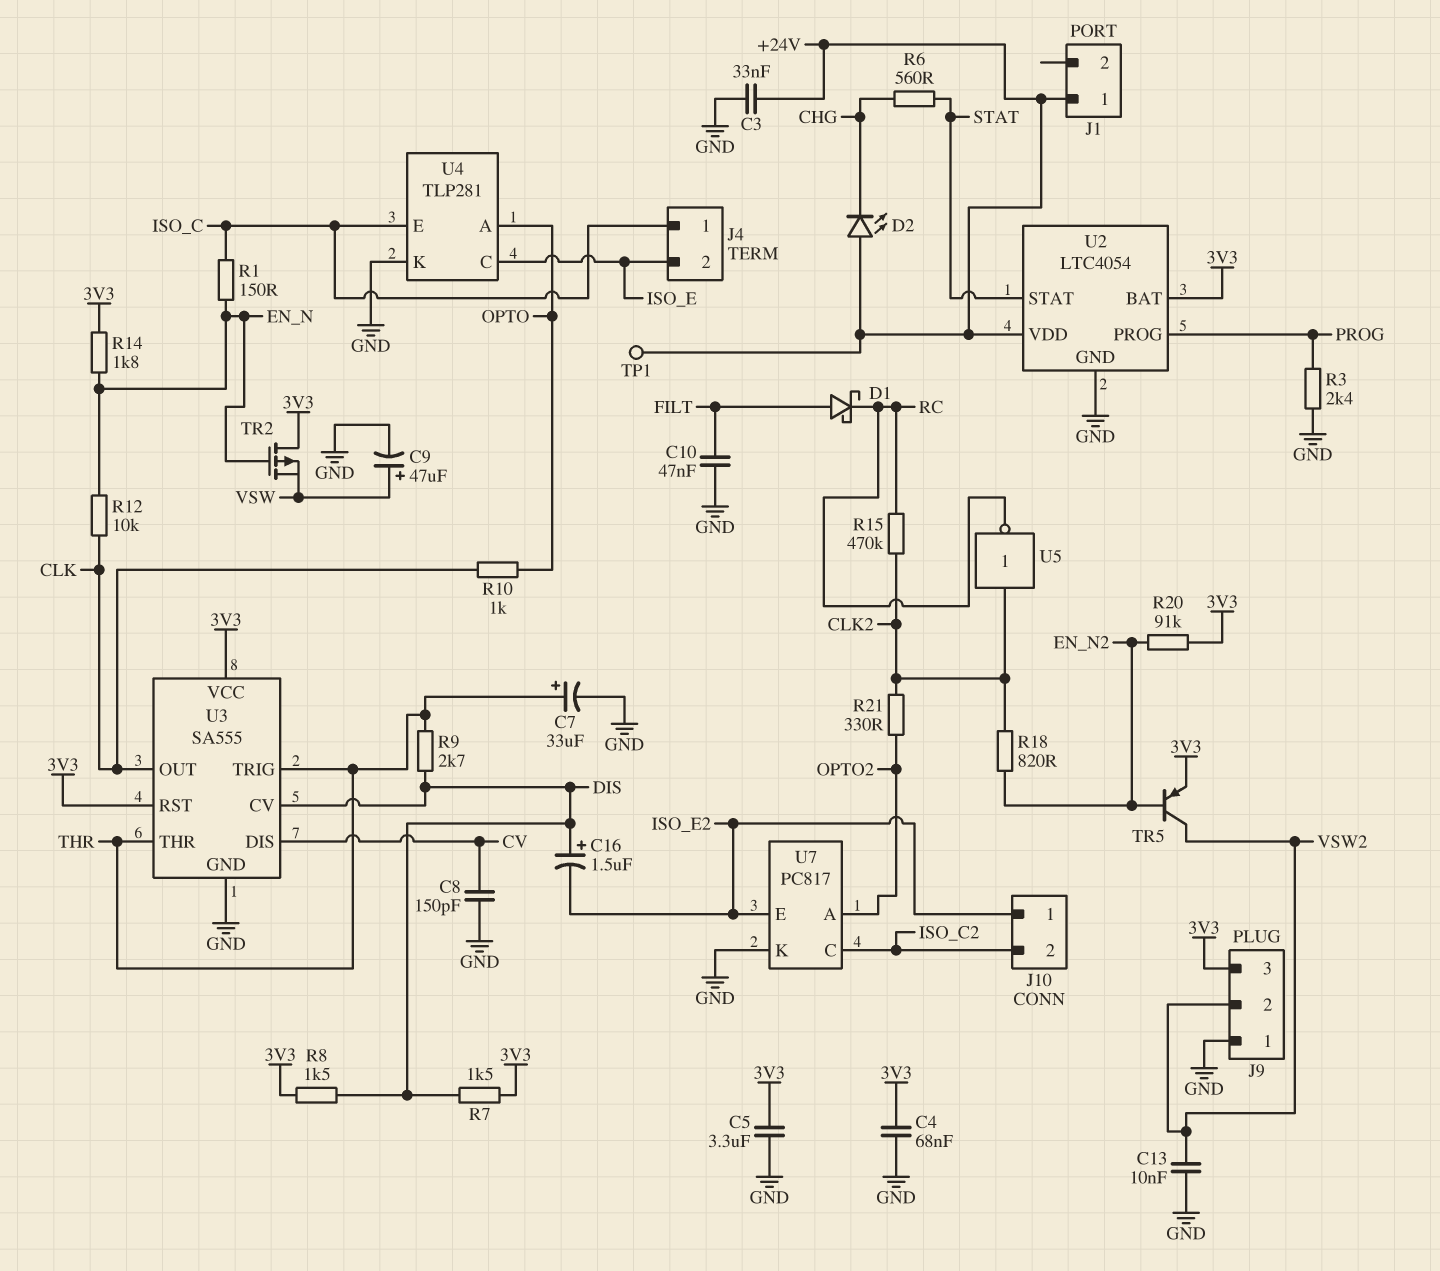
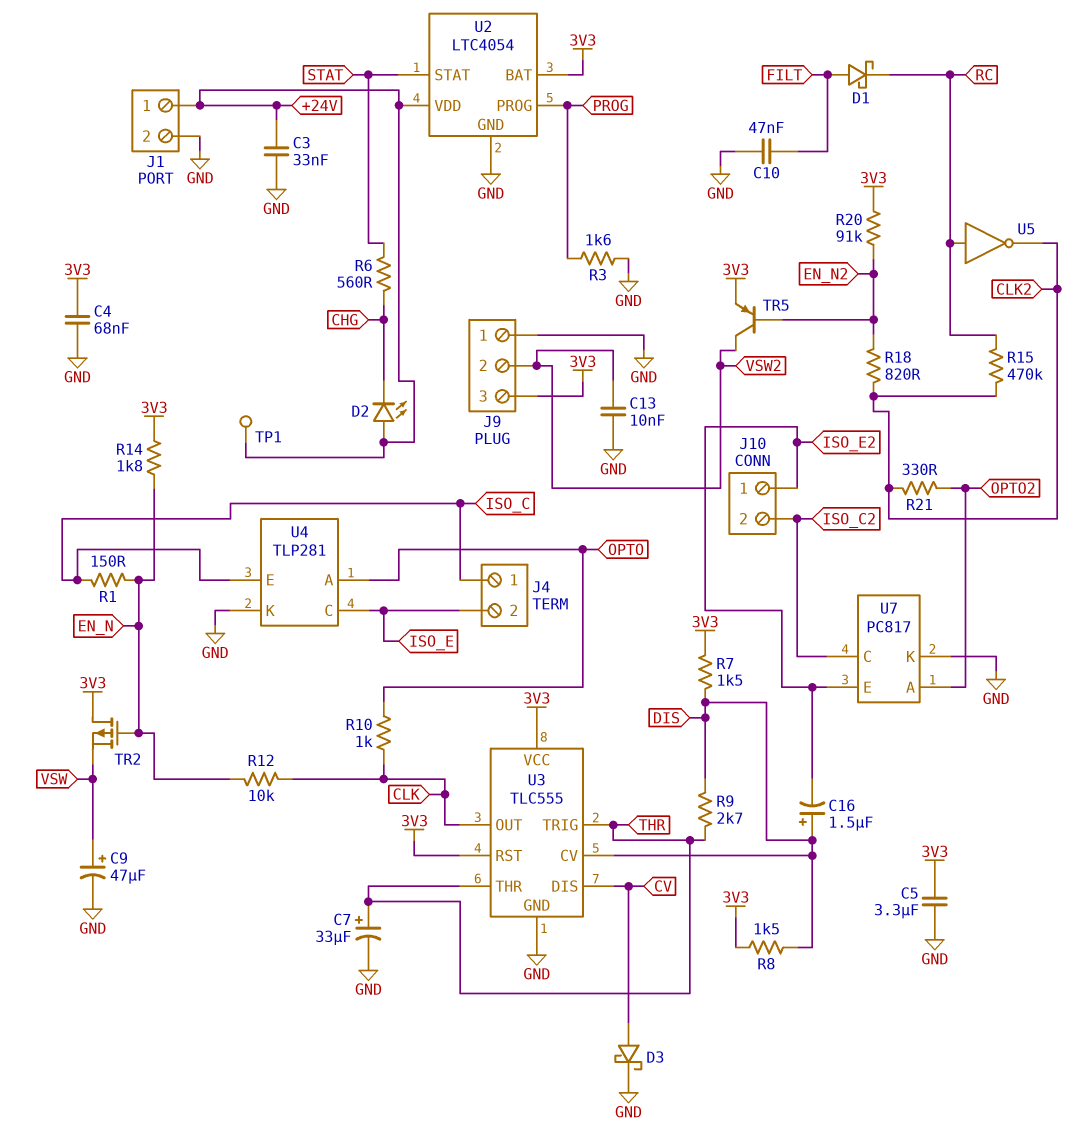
C8: 150pF (CV, GND) -> none
D3: none -> schottky (A CV, K GND)
J1 pin 2: none -> GND
R3: 2.4k (GND, PROG) -> 1.6k (GND, PROG)
U3: SA555 -> TLC555
U5: NOT (in CLK2, out RC) -> NOT (in RC, out CLK2)

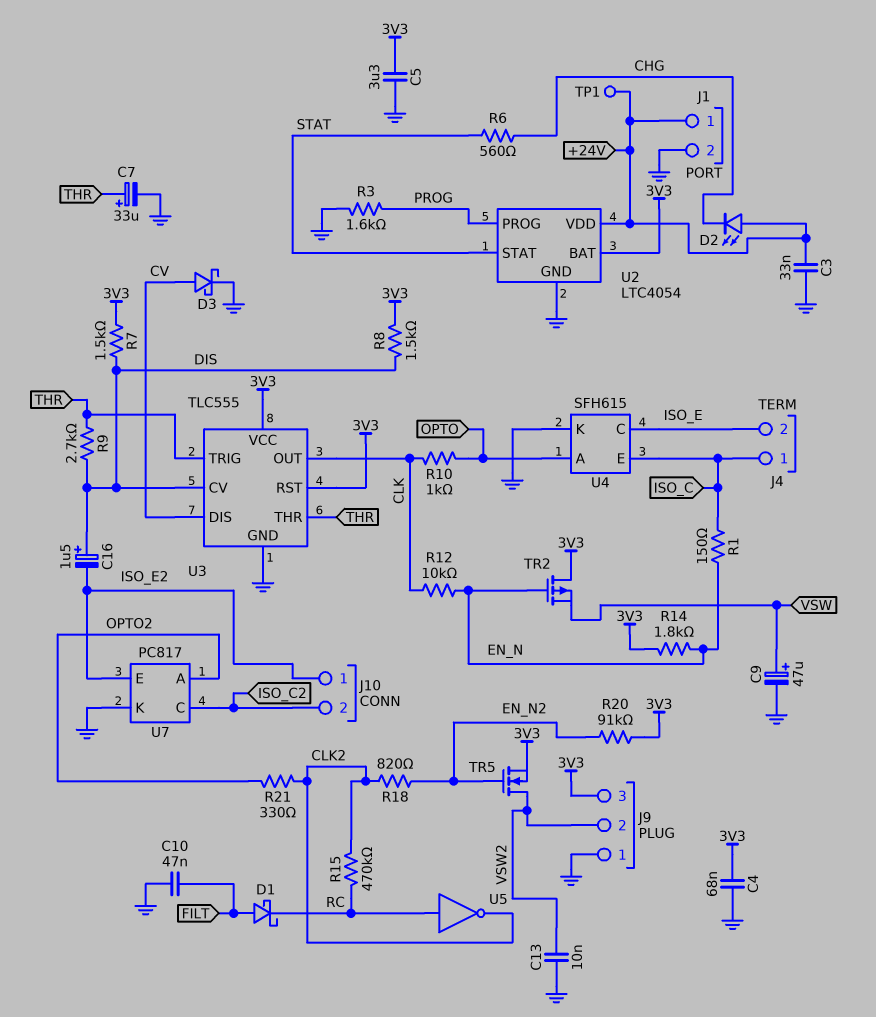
TR5: PNP (B EN_N2, C VSW2, E 3V3) -> NMOS (G EN_N2, D VSW2, S 3V3)
U4: TLP281 -> SFH615

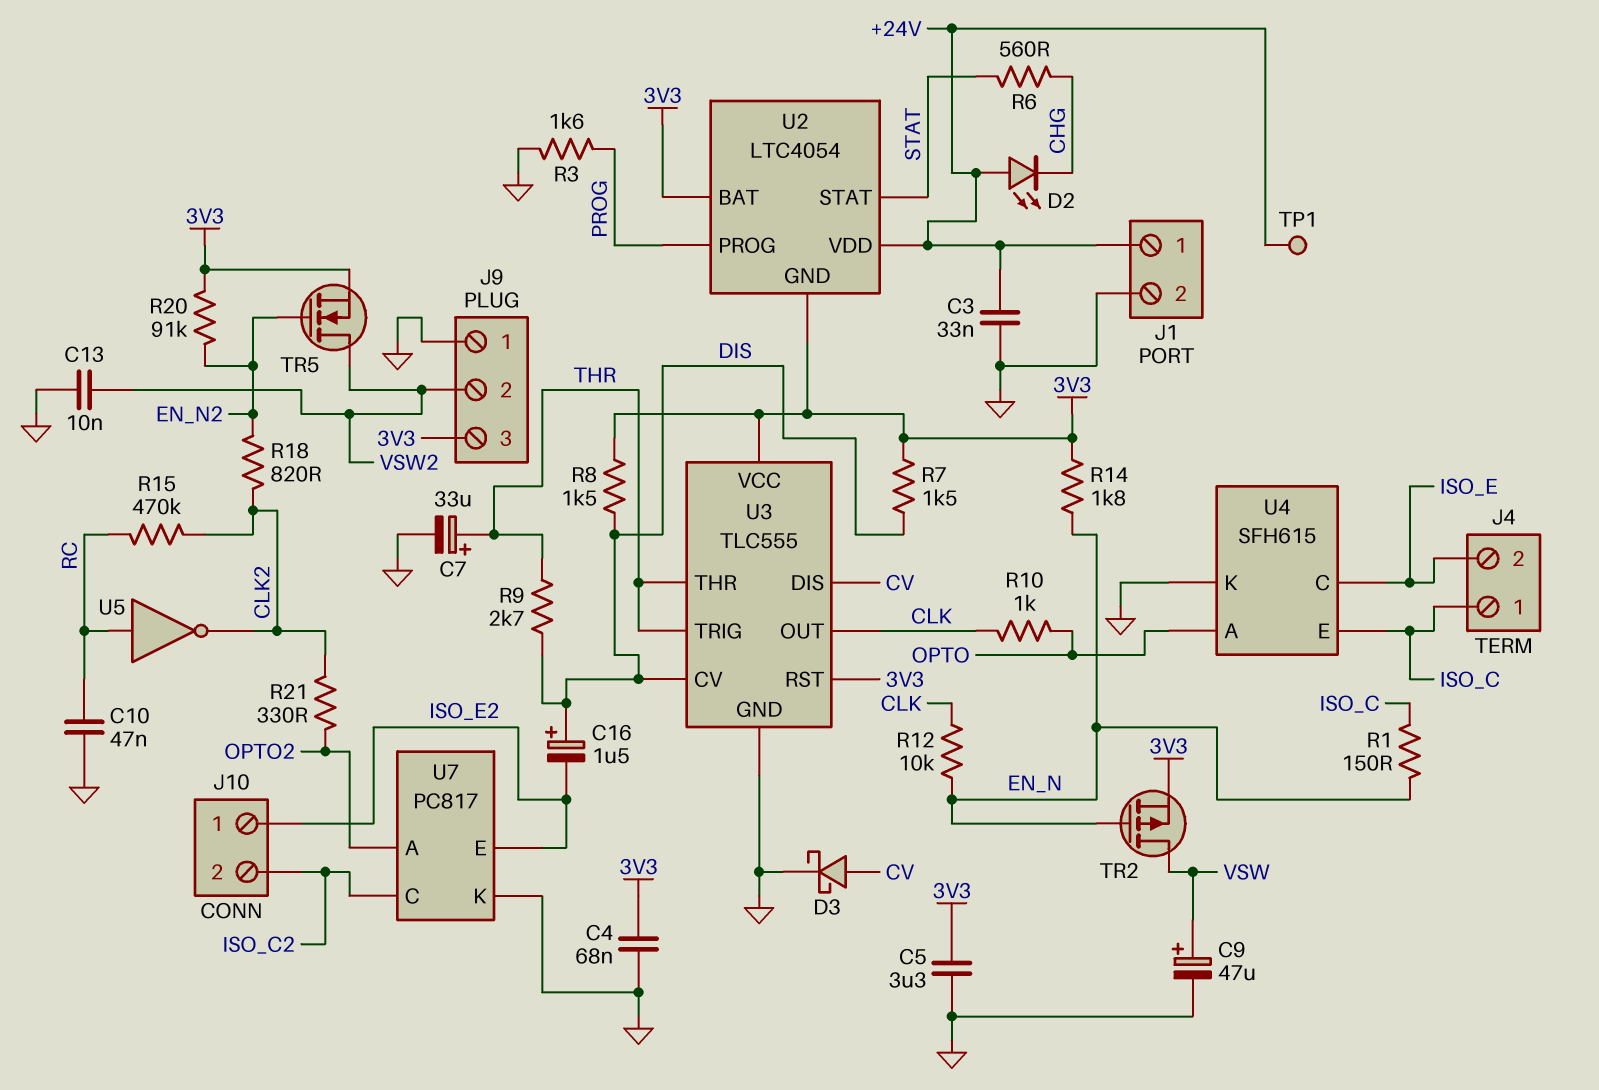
C10: 47nF (FILT, GND) -> 47nF (GND, RC)
D1: schottky (A FILT, K RC) -> none
TR2: PMOS (G EN_N, D 3V3, S VSW) -> PMOS (G EN_N, D VSW, S 3V3)
U2 pin GND: GND -> 3V3

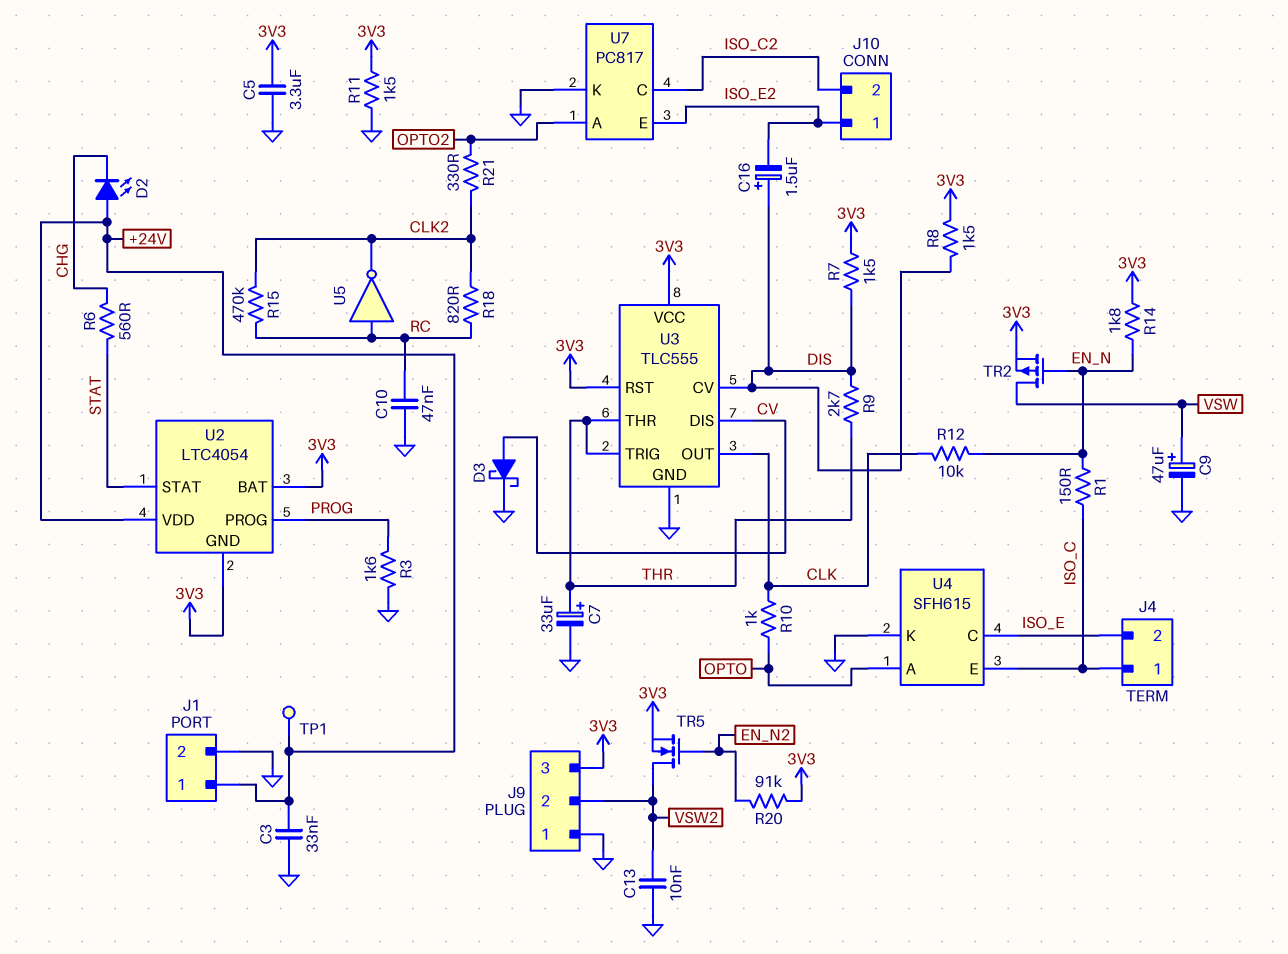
C4: 68nF (3V3, GND) -> none
R11: none -> 1.5k (3V3, GND)
R18: 820 (CLK2, EN_N2) -> 820 (CLK2, RC)

